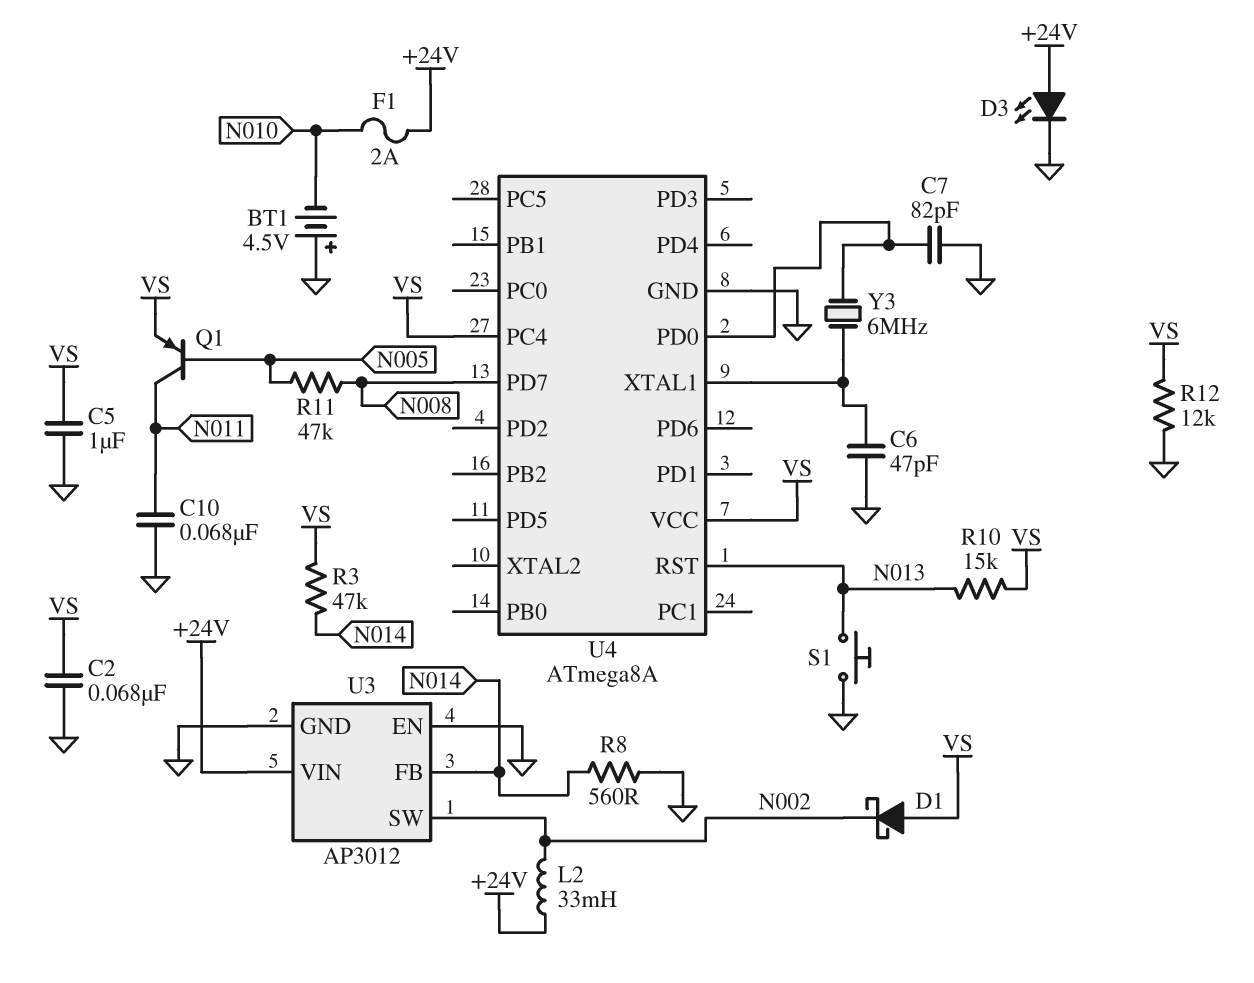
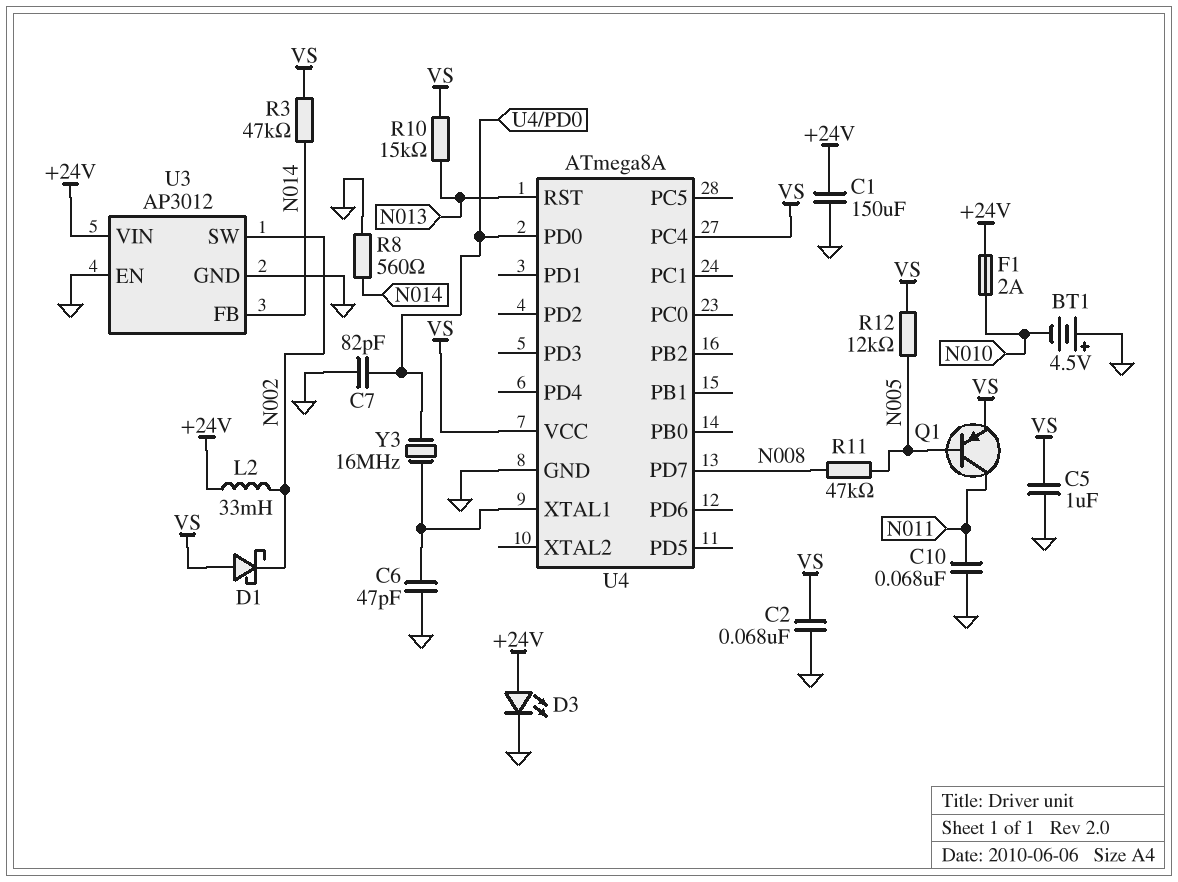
C1: none -> 150uF (+24V, GND)
R12: 12k (GND, VS) -> 12k (N005, VS)
S1: button (GND, N013) -> none
Y3: 6MHz (U4/PD0, U4/XTAL1) -> 16MHz (U4/PD0, U4/XTAL1)

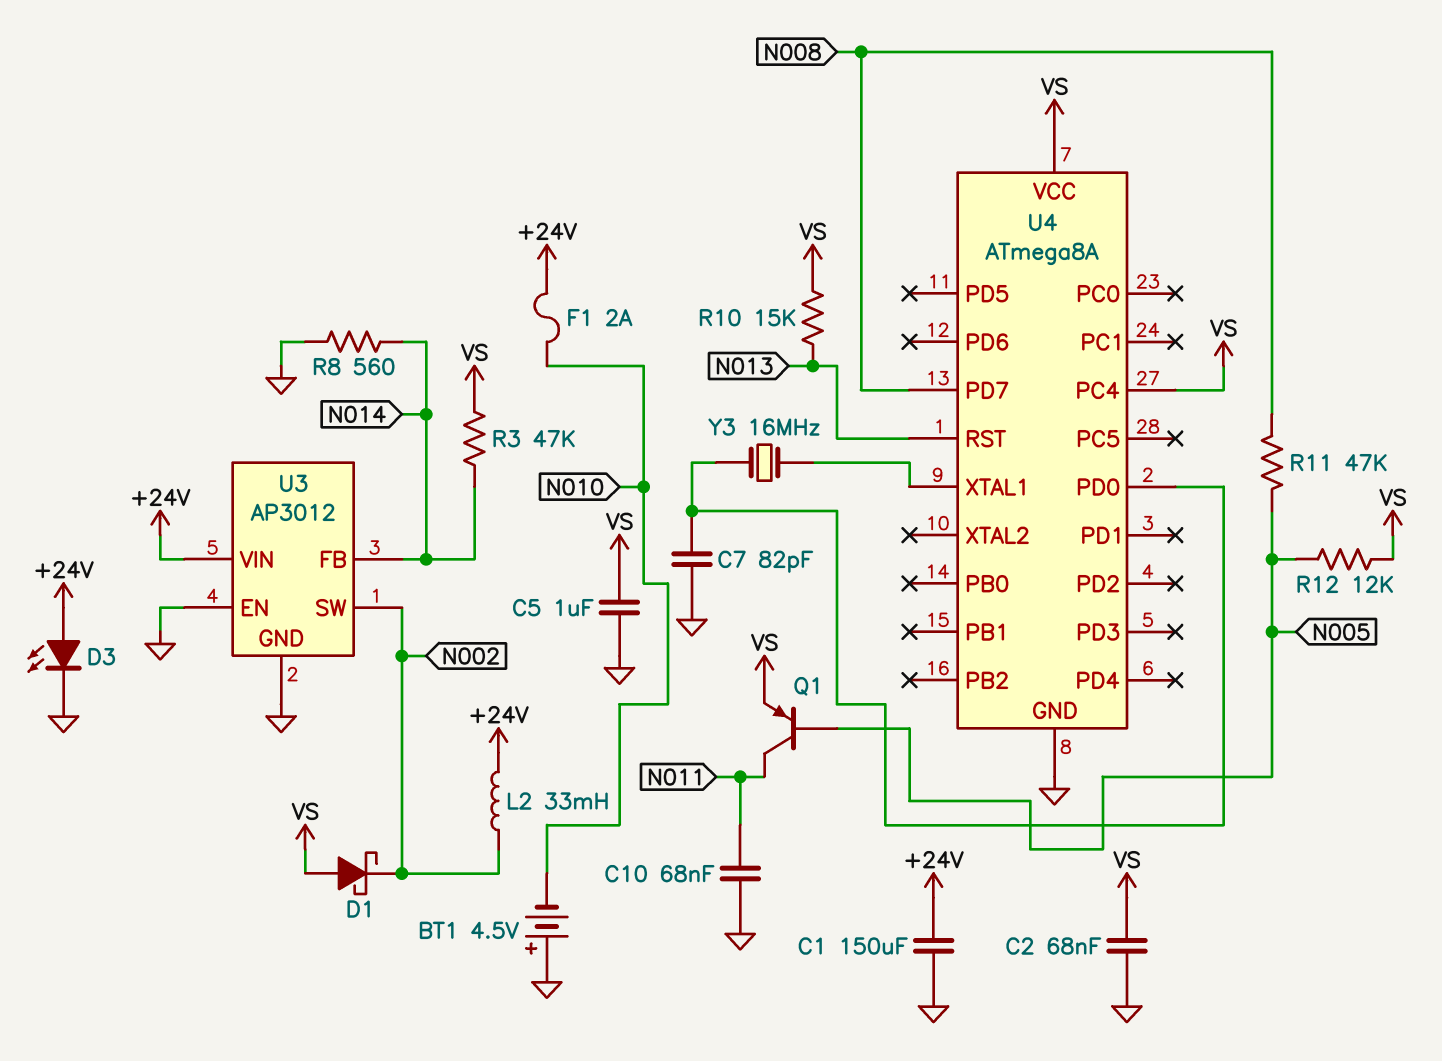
C6: 47pF (GND, U4/XTAL1) -> none

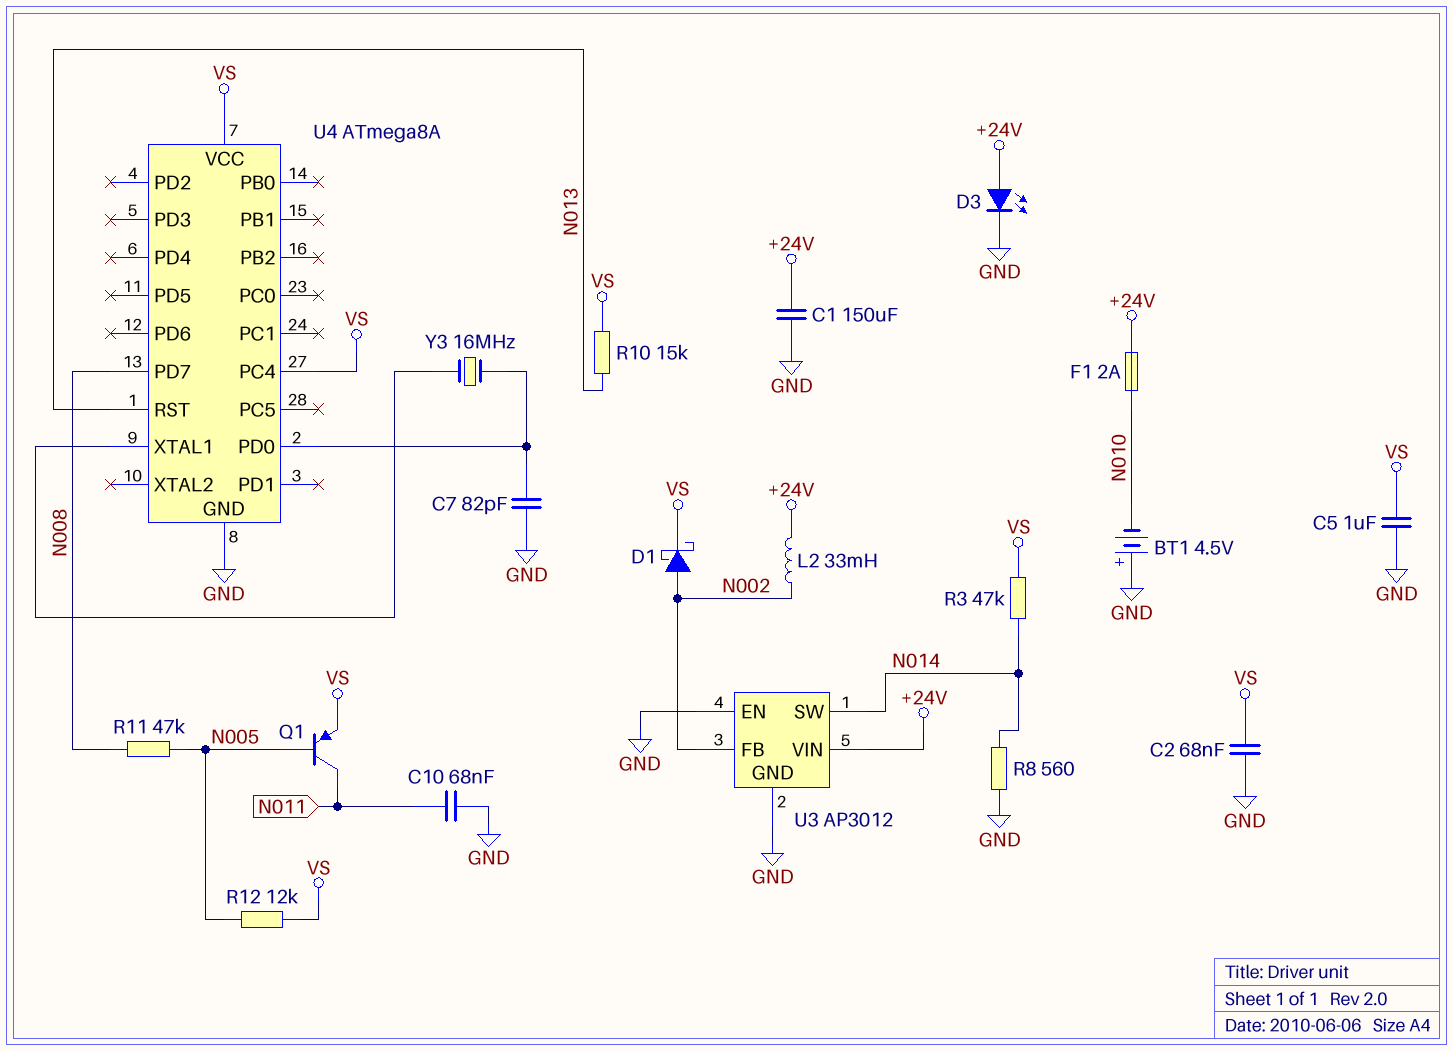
D1: schottky (A VS, K N002) -> schottky (A N002, K VS)
U3 pin FB: N014 -> N002
U3 pin SW: N002 -> N014

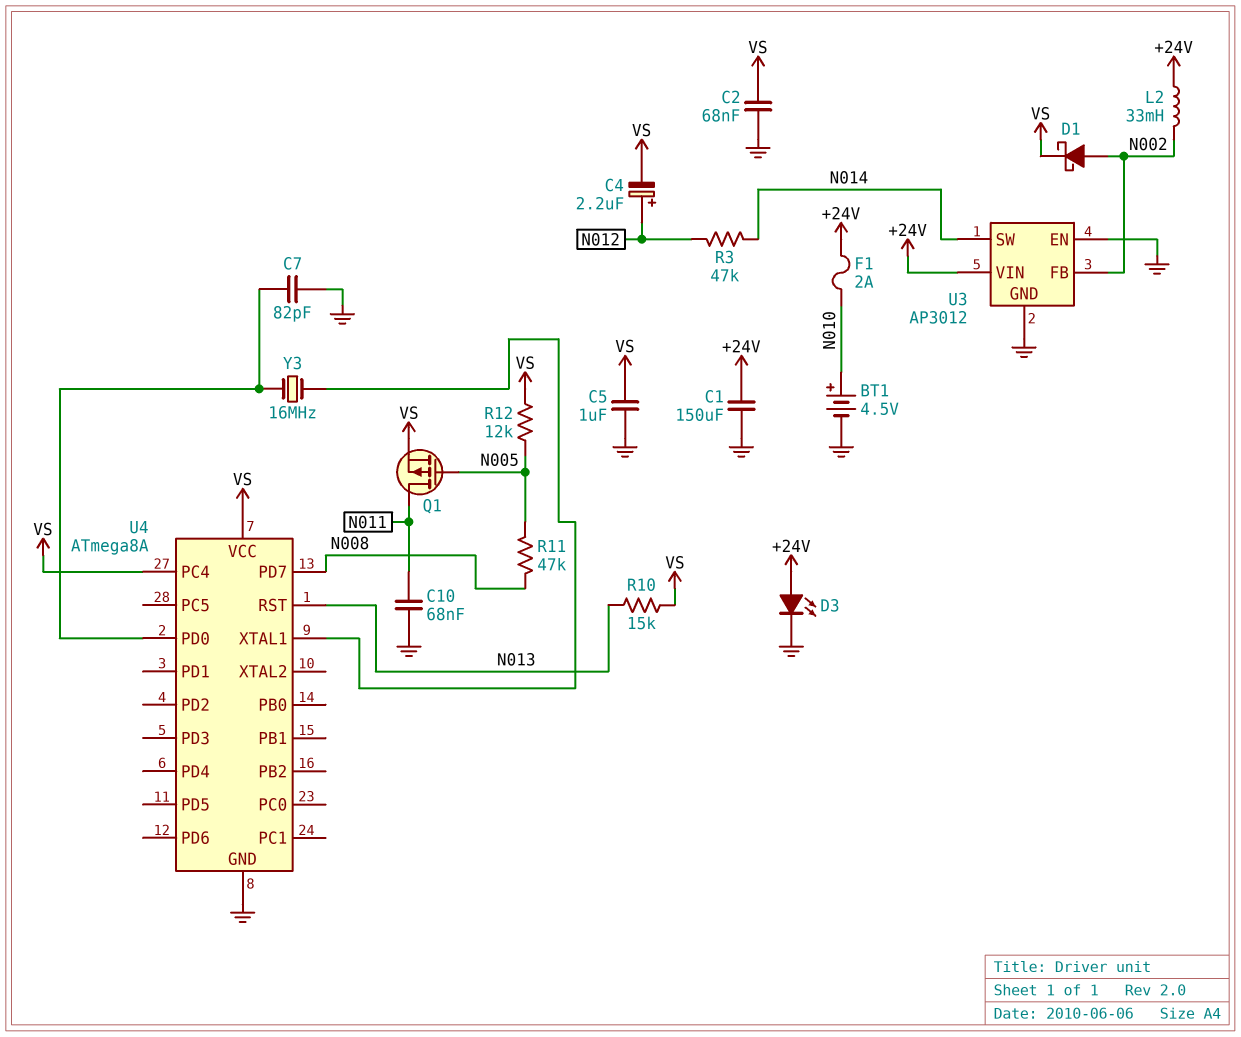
BT1: 4.5V (plus GND, minus N010) -> 4.5V (plus N010, minus GND)
C4: none -> 2.2uF (plus N012, minus VS)
Q1: PNP (B N005, C N011, E VS) -> PMOS (G N005, D N011, S VS)
R3: 47k (N014, VS) -> 47k (N012, N014)
R8: 560 (GND, N014) -> none

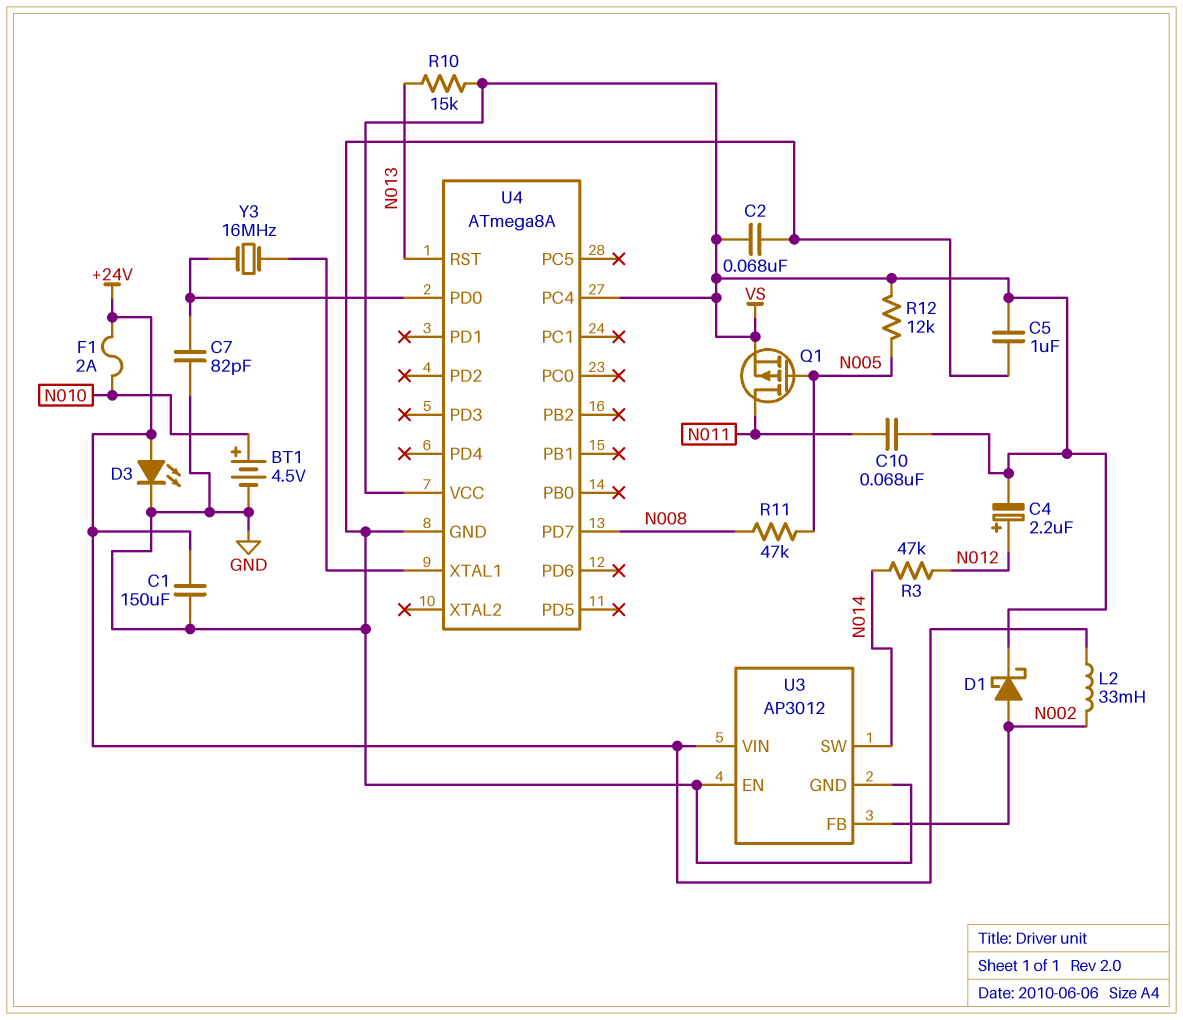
C10: 68nF (GND, N011) -> 68nF (N011, VS)

